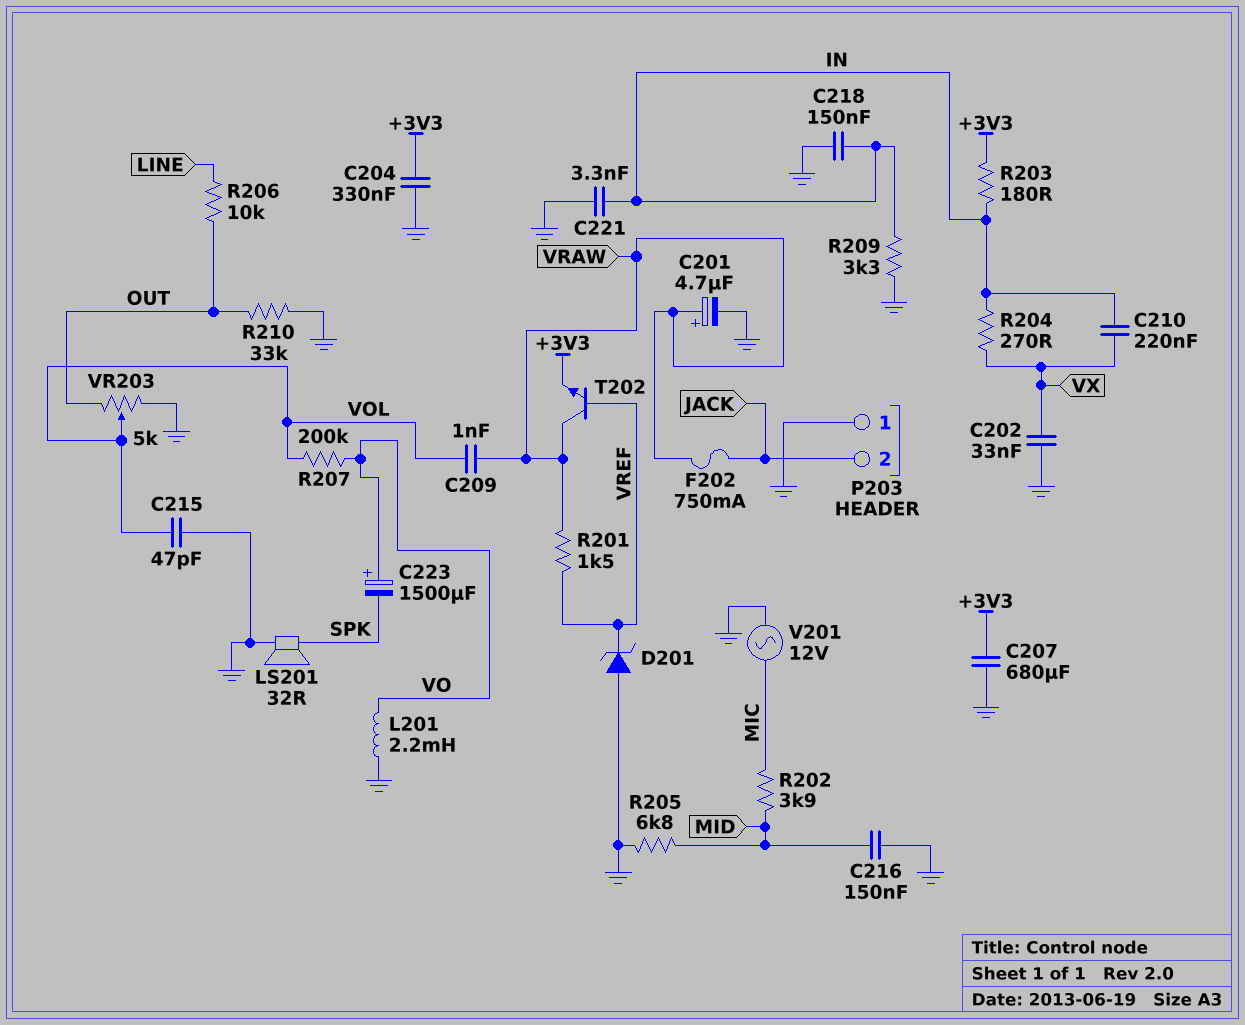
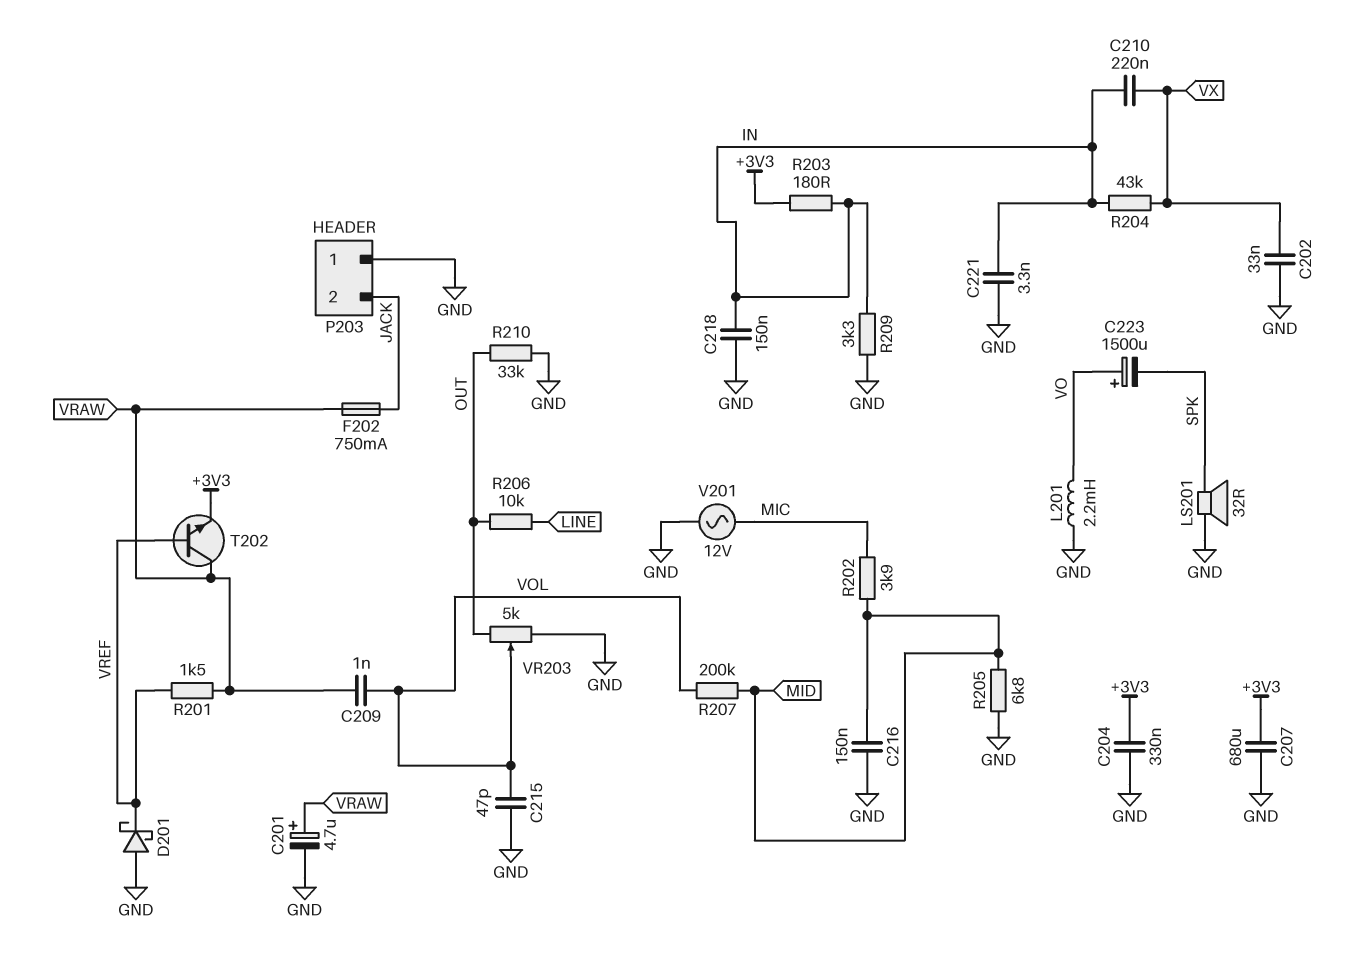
D201: zener (A GND, K VREF) -> schottky (A GND, K VREF)
R204: 270 (IN, VX) -> 43k (IN, VX)
R207: 200k (VO, VOL) -> 200k (MID, VOL)

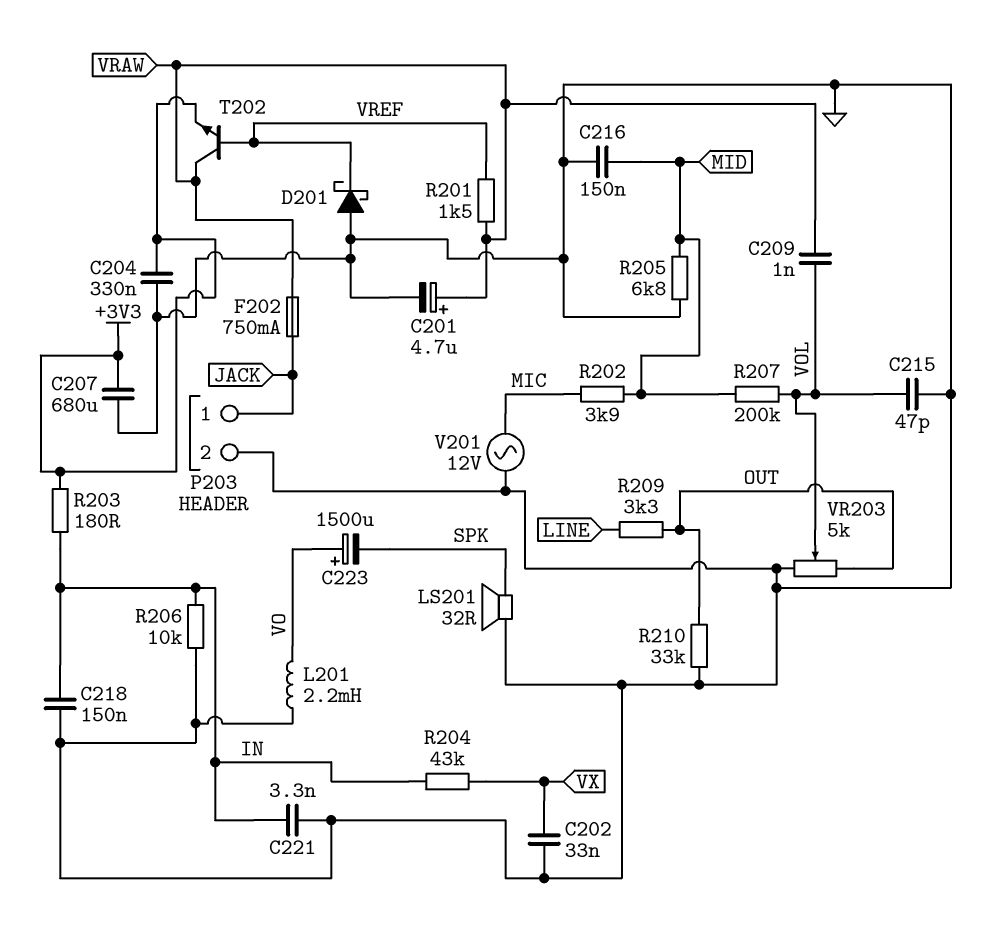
C210: 220nF (IN, VX) -> none
P203 pin 1: GND -> JACK
P203 pin 2: JACK -> GND
R206: 10k (LINE, OUT) -> 10k (GND, IN)
R209: 3.3k (GND, IN) -> 3.3k (LINE, OUT)

